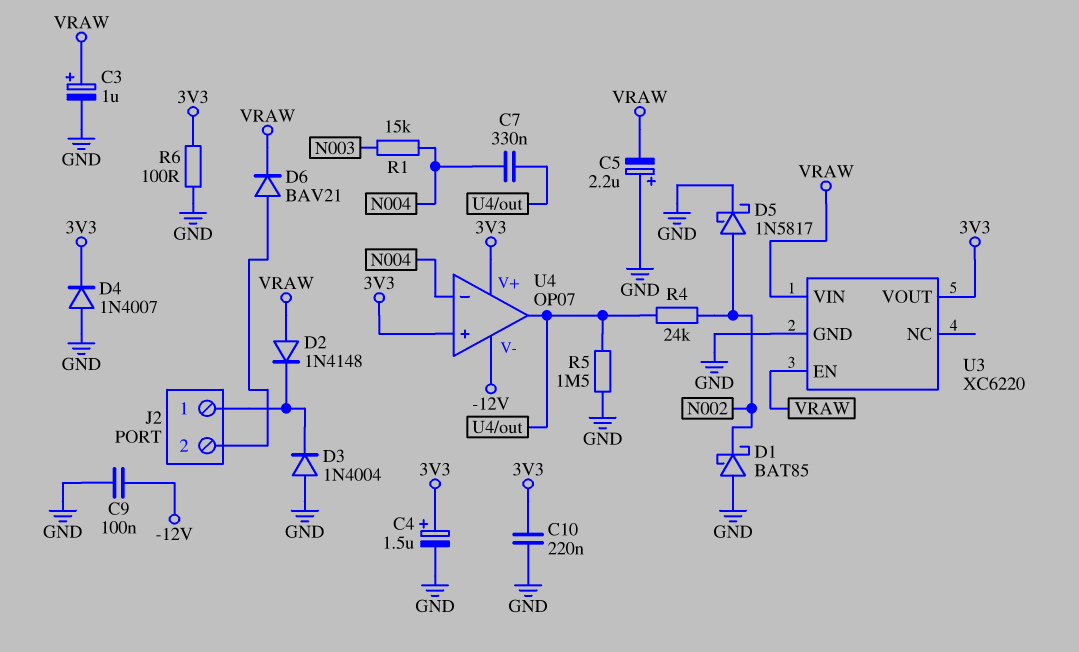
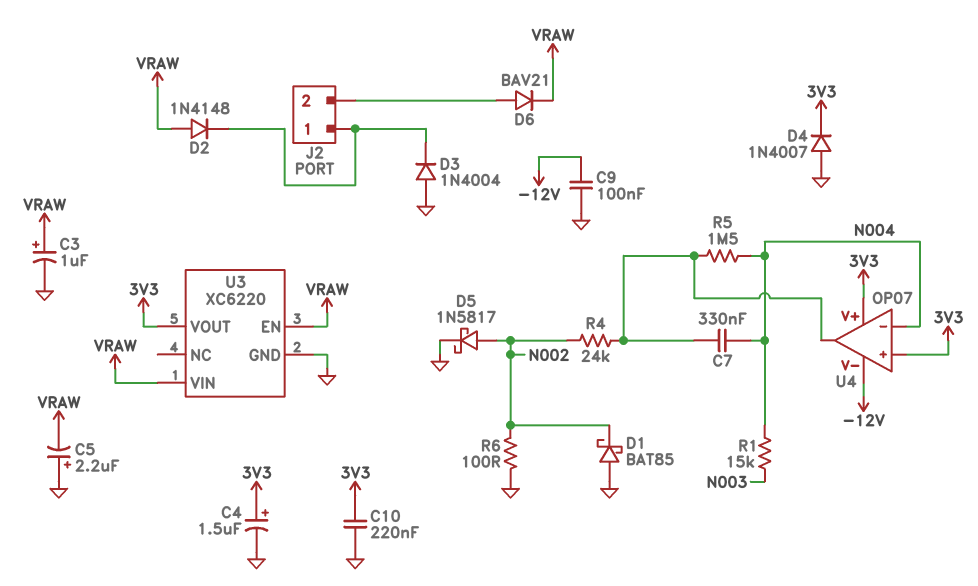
R5: 1.5M (GND, U4/out) -> 1.5M (N004, U4/out)
R6: 100 (3V3, GND) -> 100 (GND, N002)

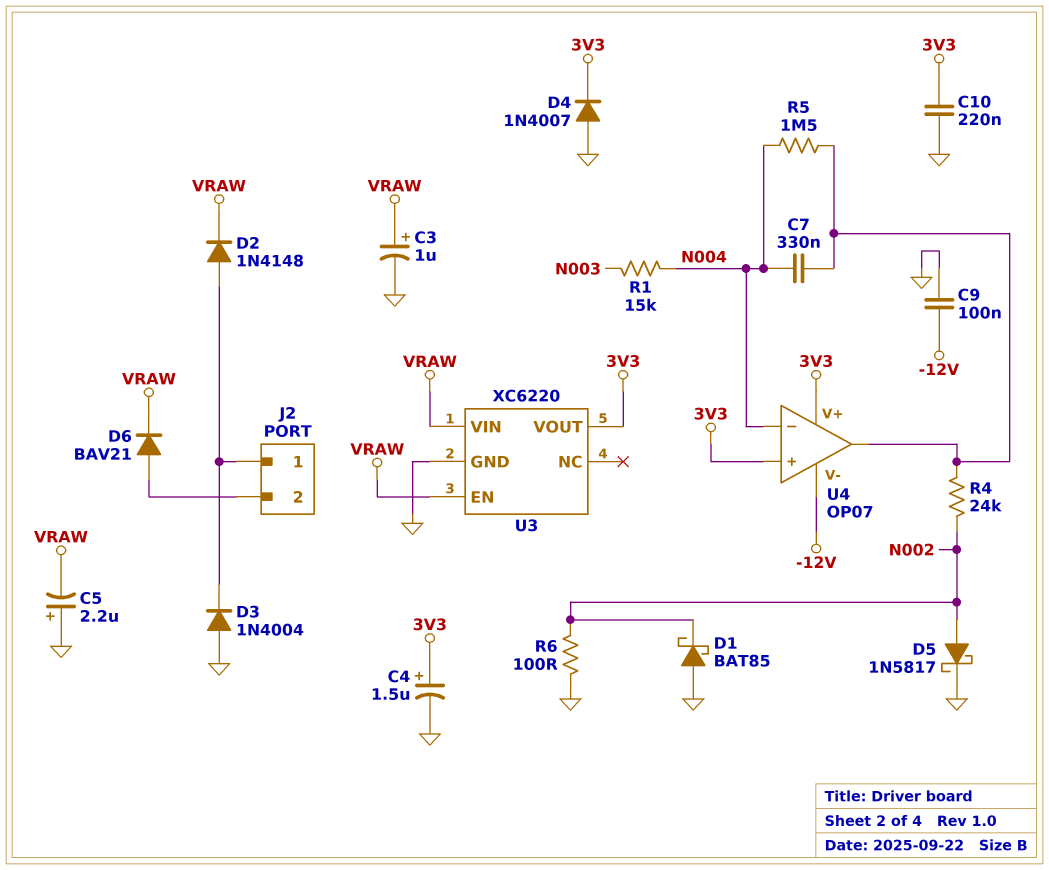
D2: diode 1N4148 (A VRAW, K J2/1) -> diode 1N4148 (A J2/1, K VRAW)

